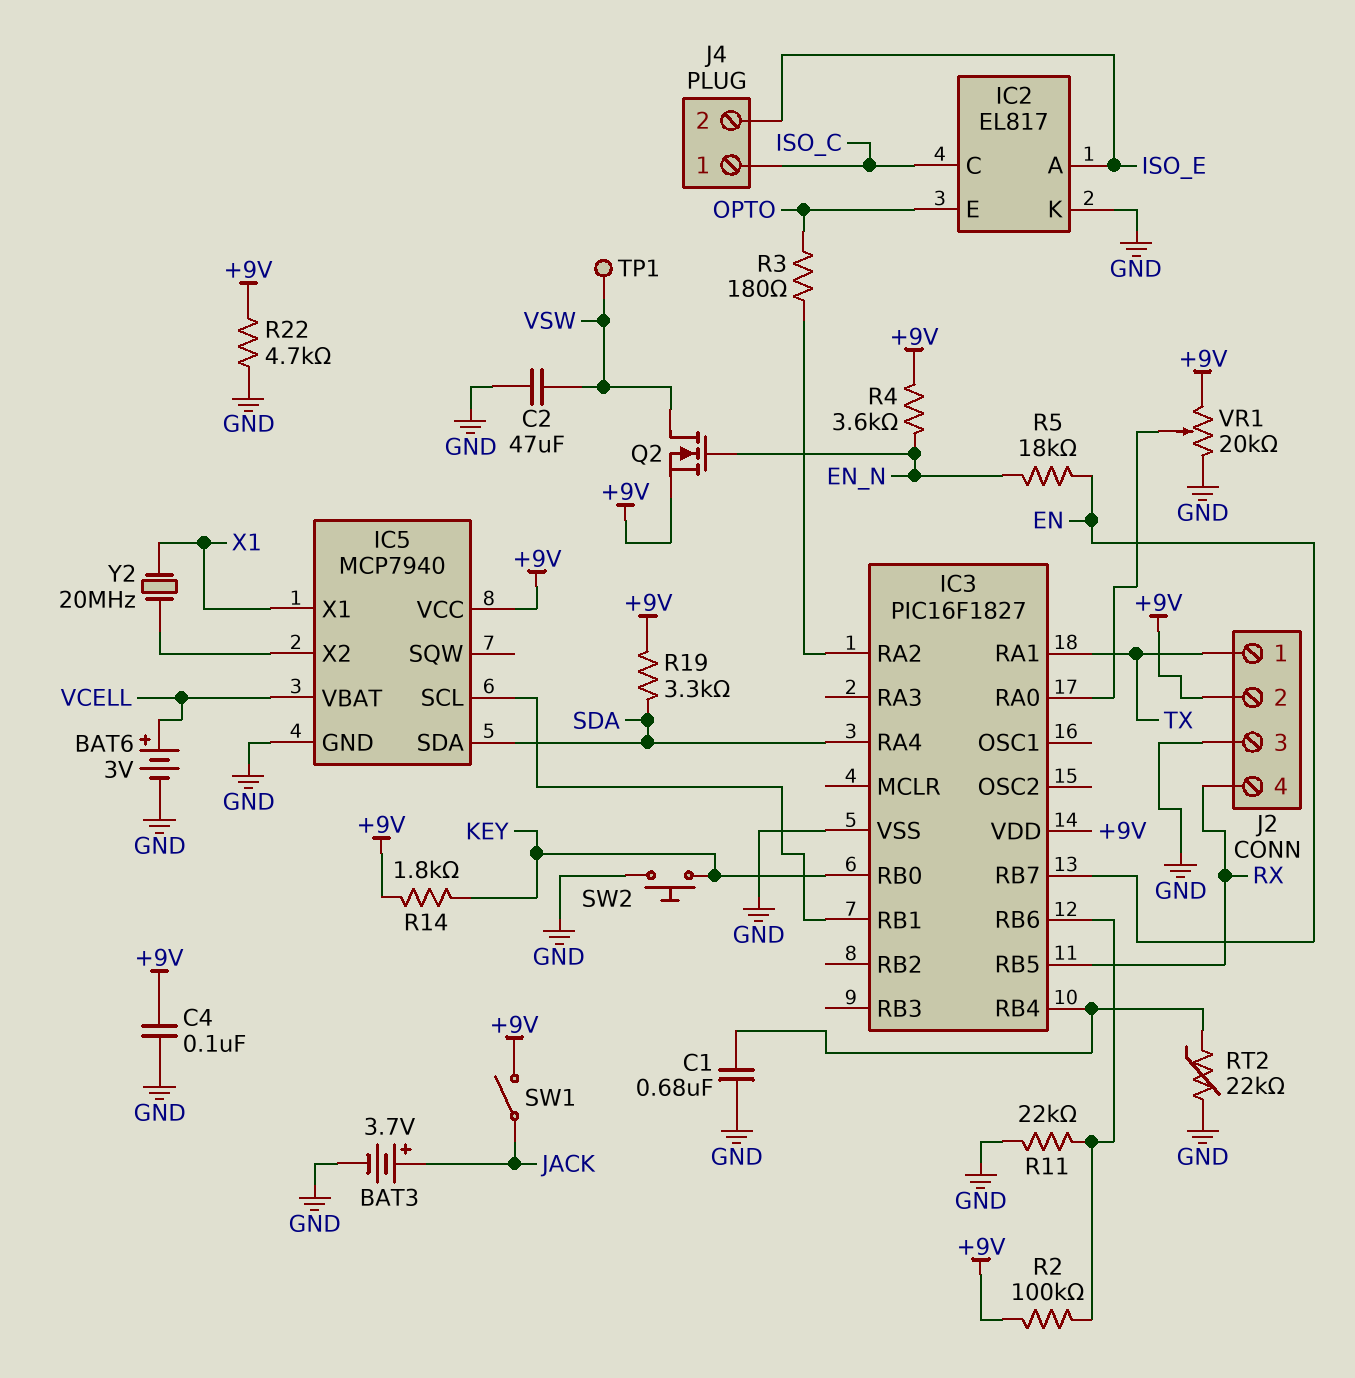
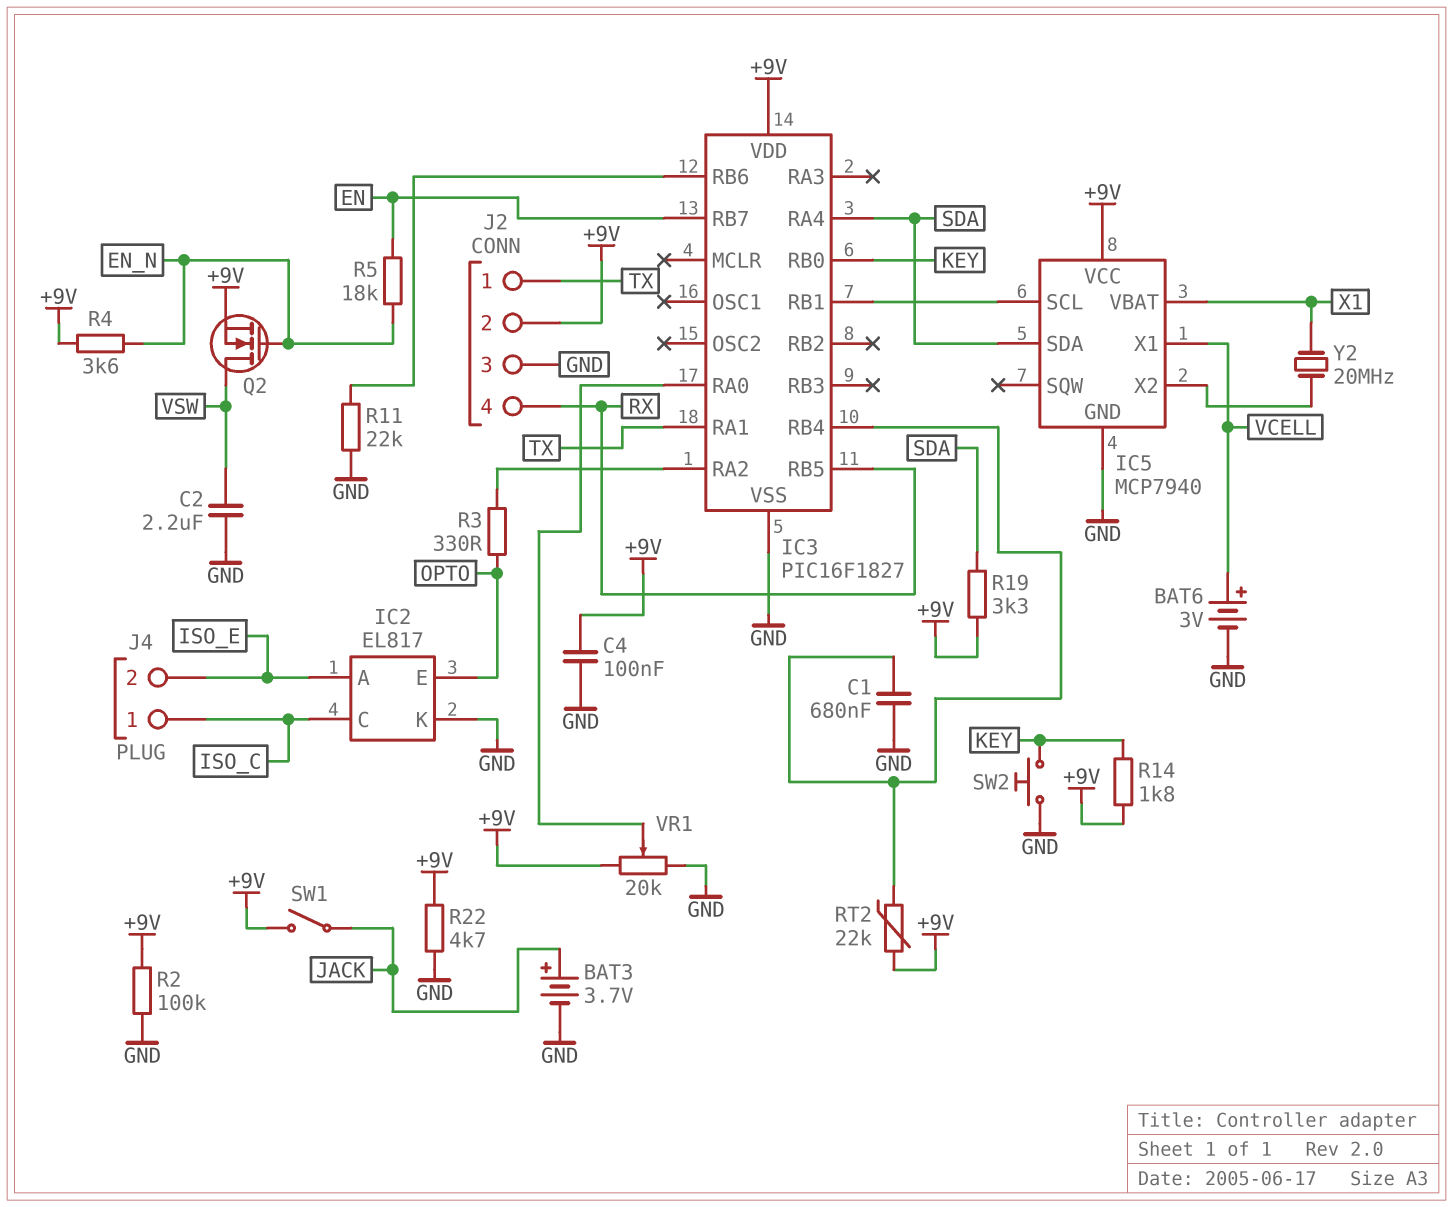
C2: 47uF (GND, VSW) -> 2.2uF (GND, VSW)
IC5 pin VBAT: VCELL -> X1
IC5 pin X1: X1 -> VCELL
R2: 100k (+9V, IC3/RB6) -> 100k (+9V, GND)
R3: 180 (IC3/RA2, OPTO) -> 330 (IC3/RA2, OPTO)
RT2: 22k (GND, IC3/RB4) -> 22k (+9V, IC3/RB4)
TP1: test point (VSW) -> none

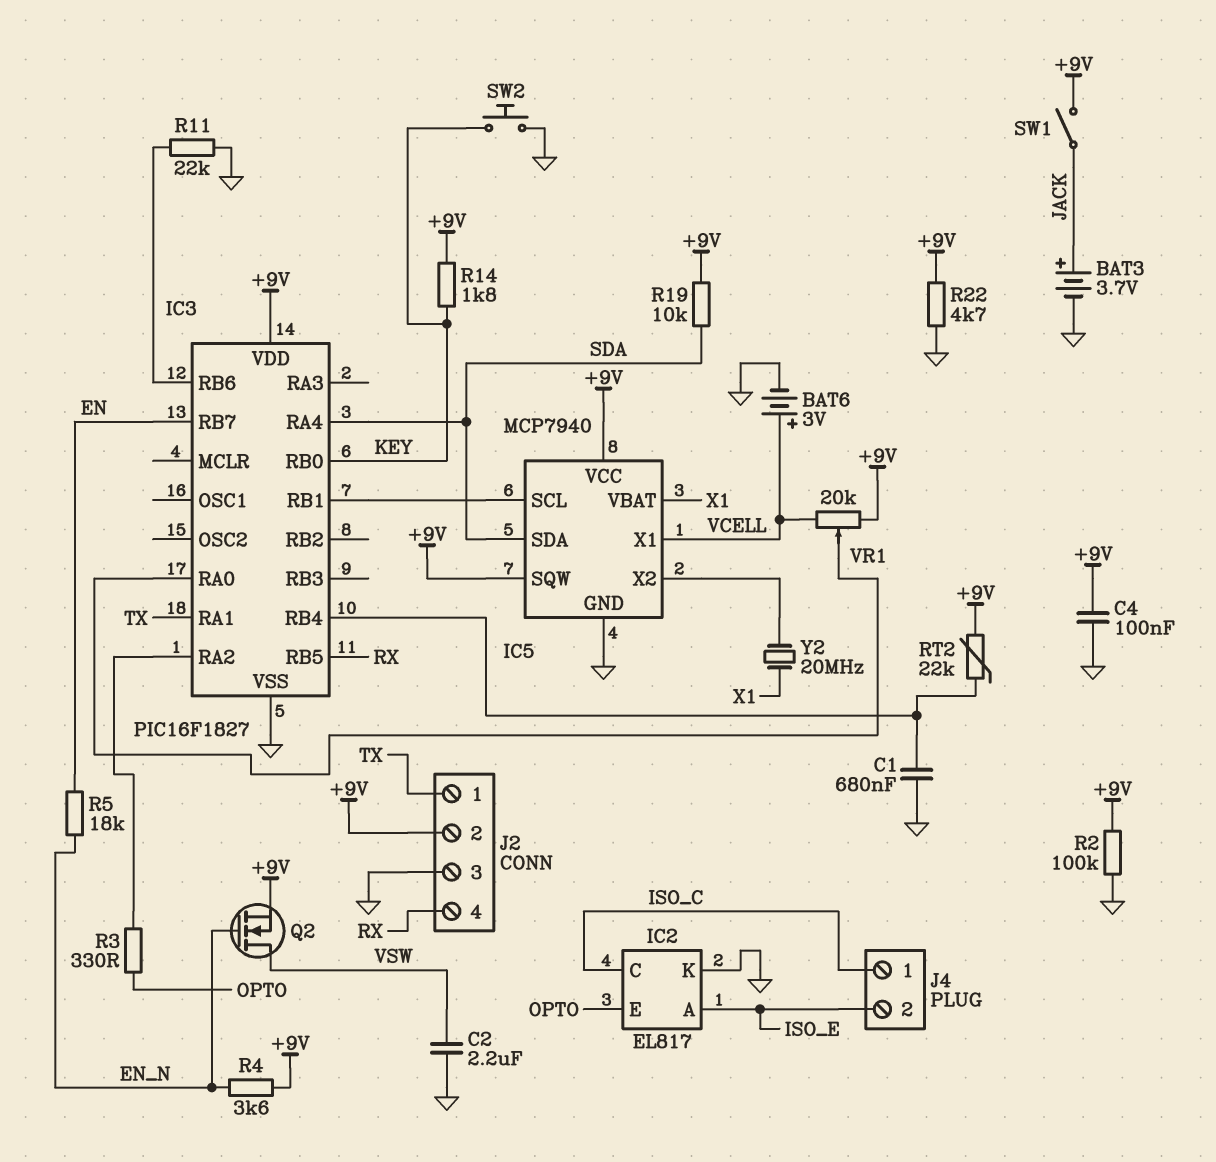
IC5 pin SQW: none -> +9V
R19: 3.3k (+9V, SDA) -> 10k (+9V, SDA)
VR1: 20k (+9V, GND, wiper IC3/RA0) -> 20k (+9V, VCELL, wiper IC3/RA0)

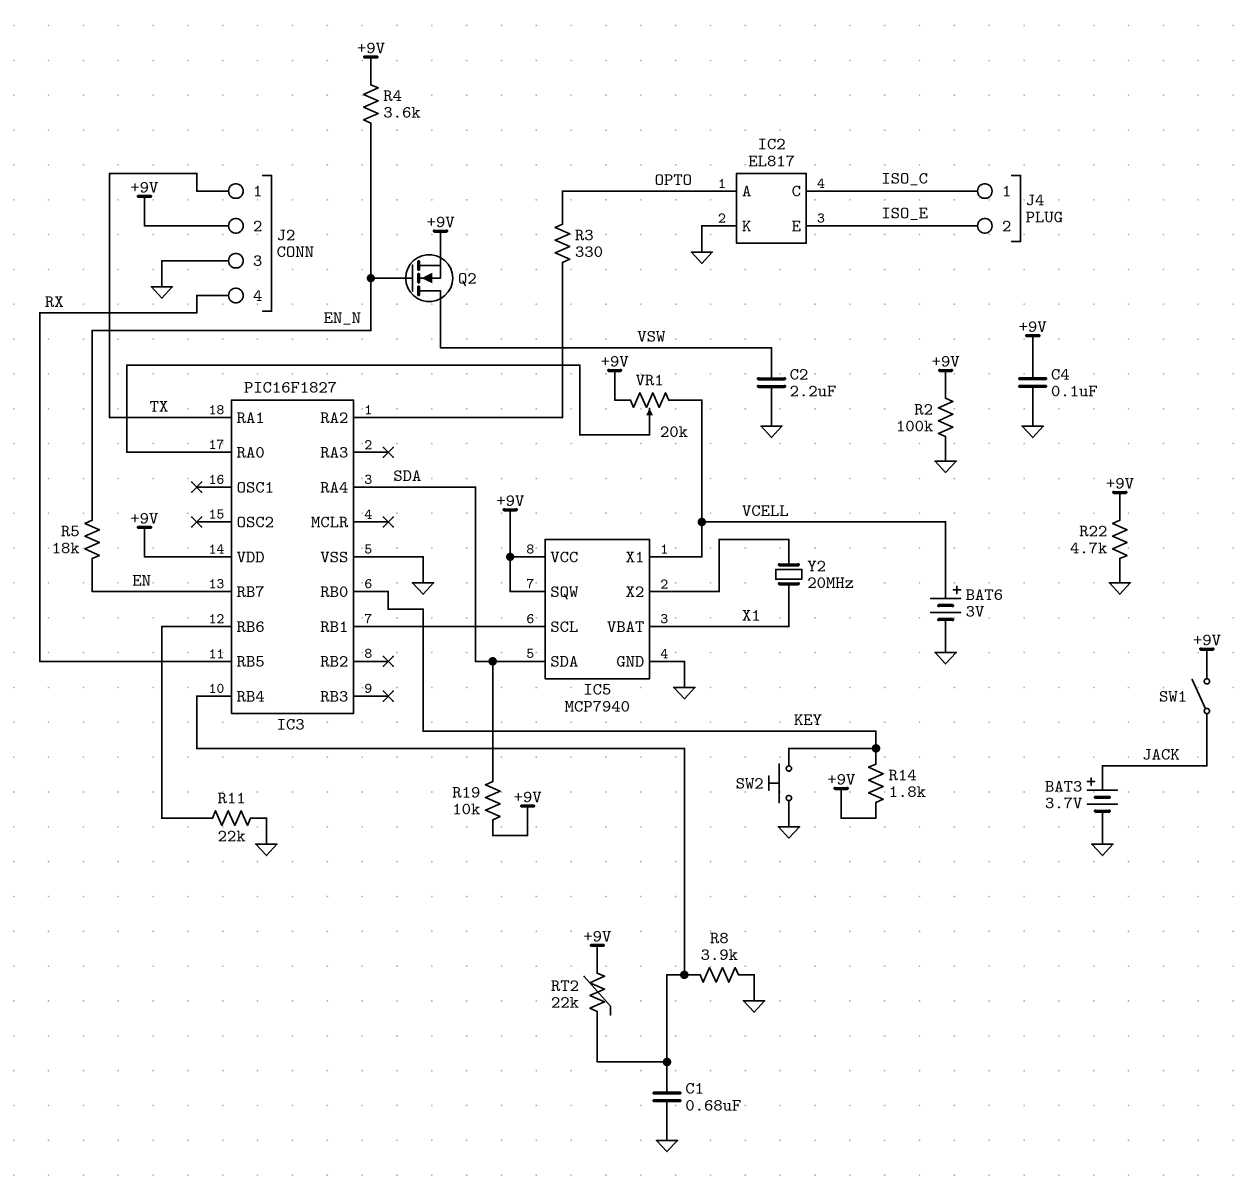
IC2 pin A: ISO_E -> OPTO
IC2 pin E: OPTO -> ISO_E
R8: none -> 3.9k (GND, IC3/RB4)

